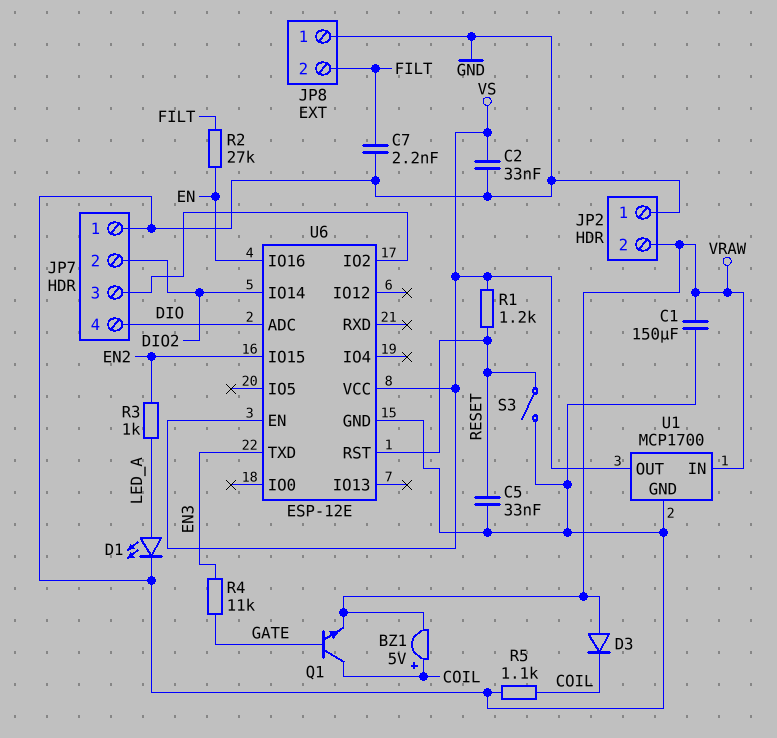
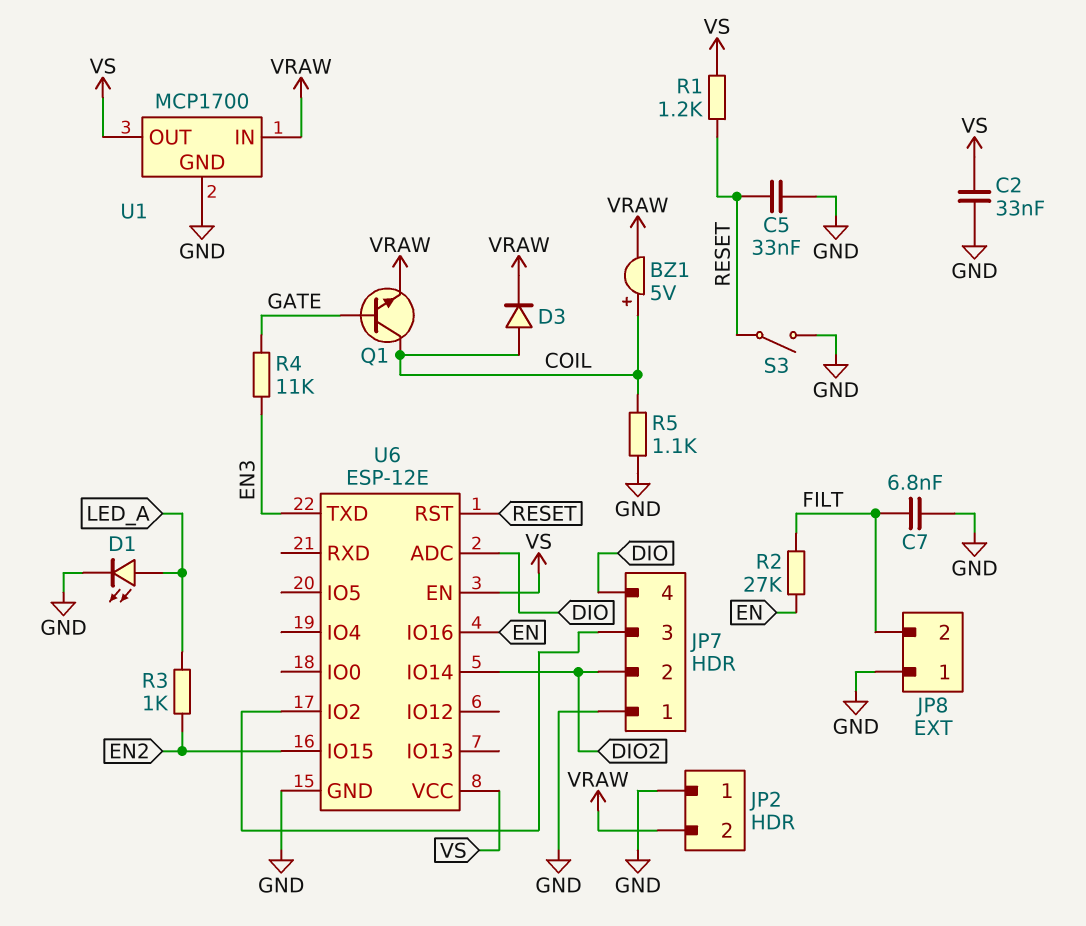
C1: 150uF (GND, VRAW) -> none
C7: 2.2nF (FILT, GND) -> 6.8nF (FILT, GND)
D3: diode (A VRAW, K COIL) -> diode (A COIL, K VRAW)

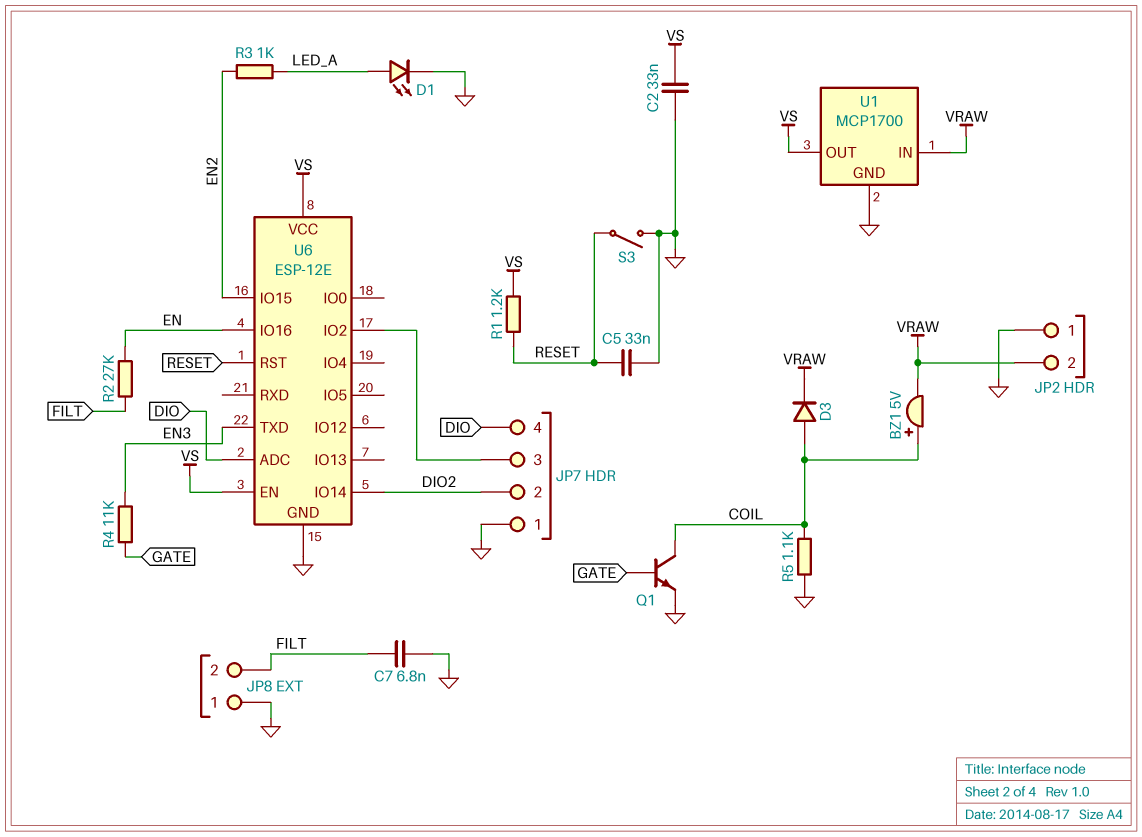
Q1: NPN (B GATE, C COIL, E VRAW) -> NPN (B GATE, C COIL, E GND)

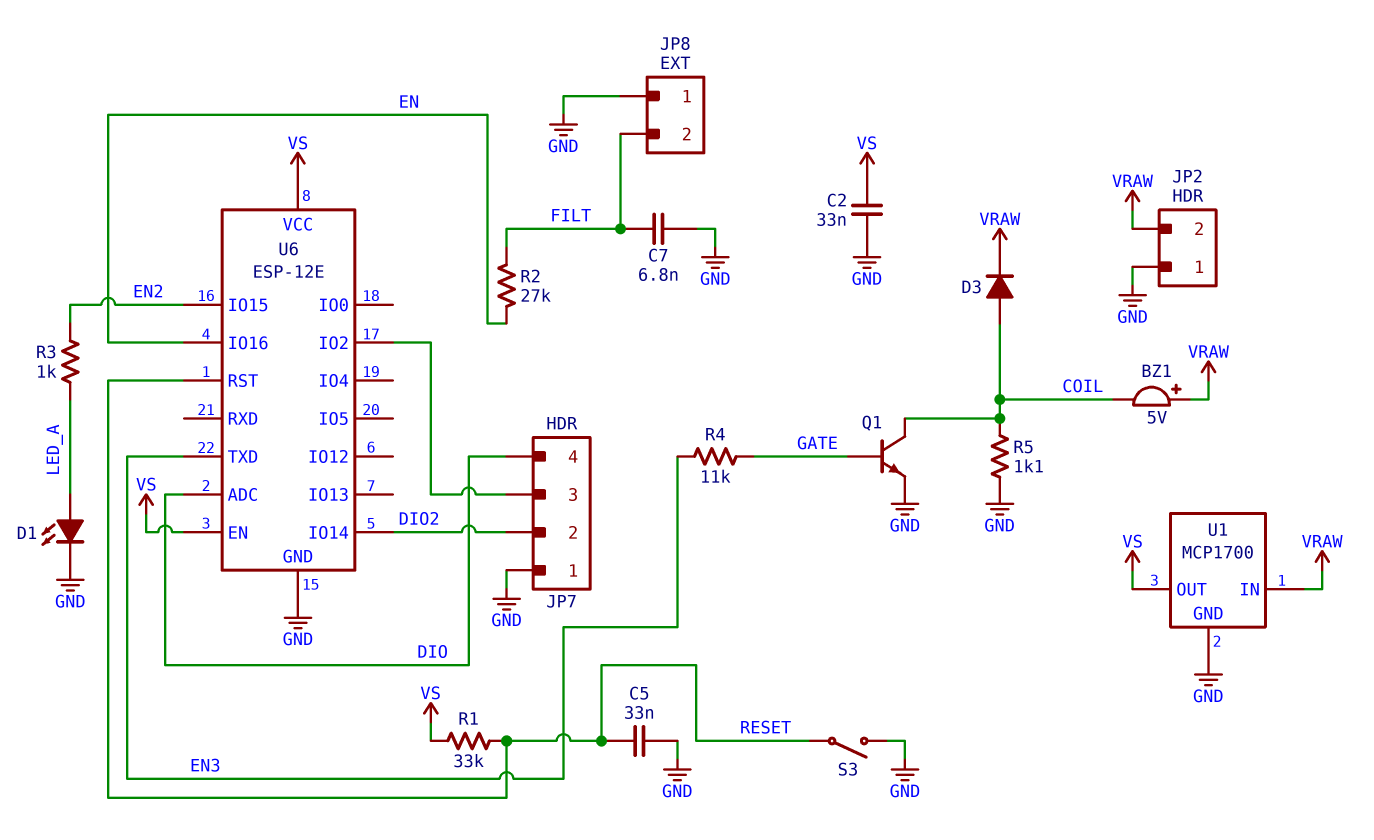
BZ1: buzzer 5V (plus COIL, minus VRAW) -> buzzer 5V (plus VRAW, minus COIL)
R1: 1.2k (RESET, VS) -> 33k (RESET, VS)

